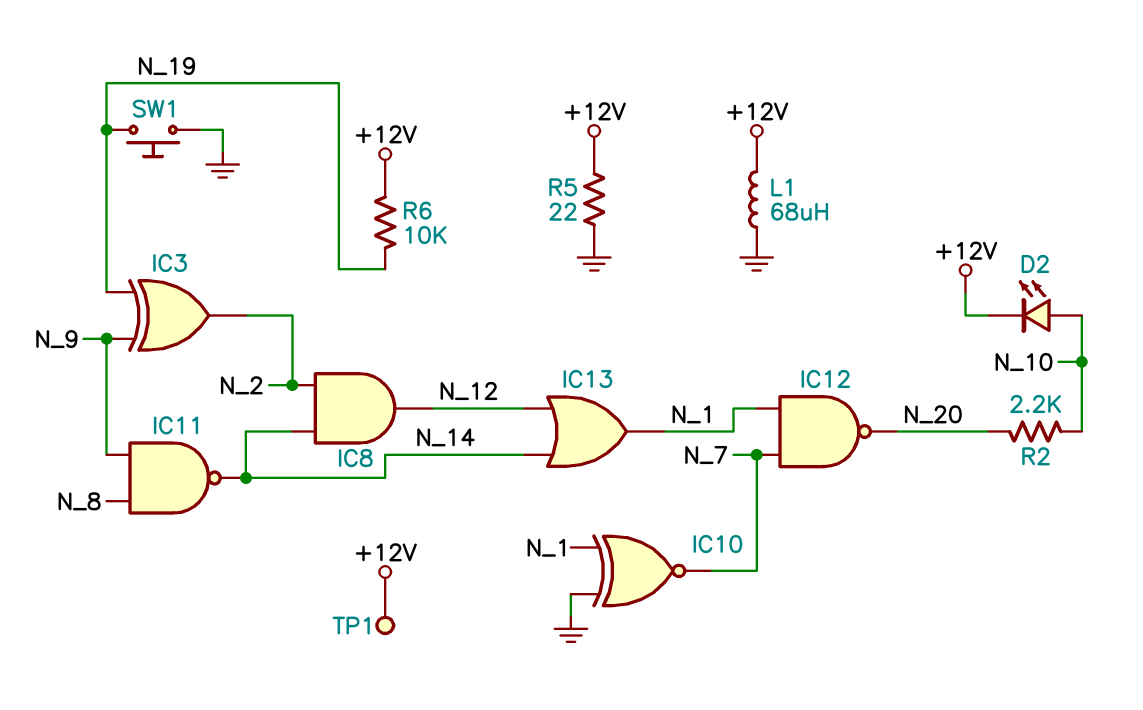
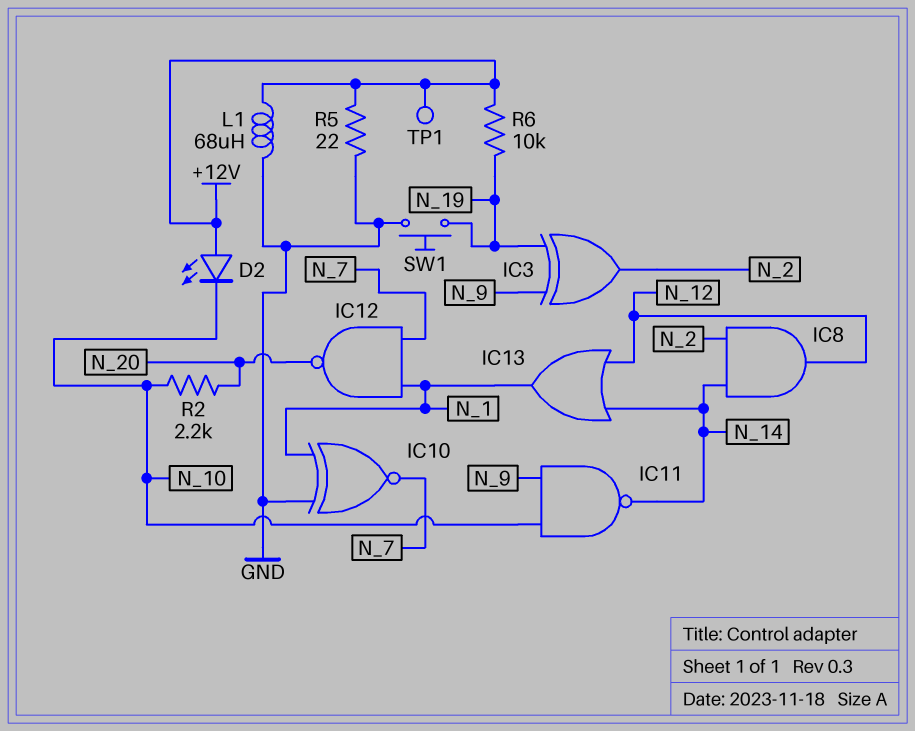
D2: LED (A N_10, K +12V) -> LED (A +12V, K N_10)
IC11: NAND (in N_8, in N_9, out N_14) -> NAND (in N_9, in N_10, out N_14)

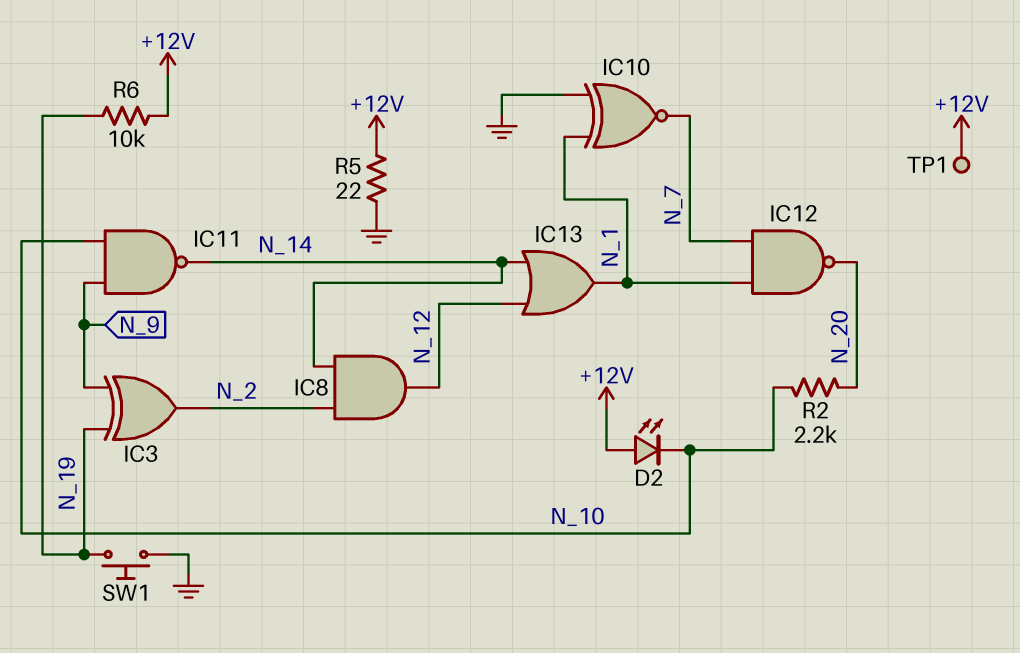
L1: 68uH (+12V, GND) -> none

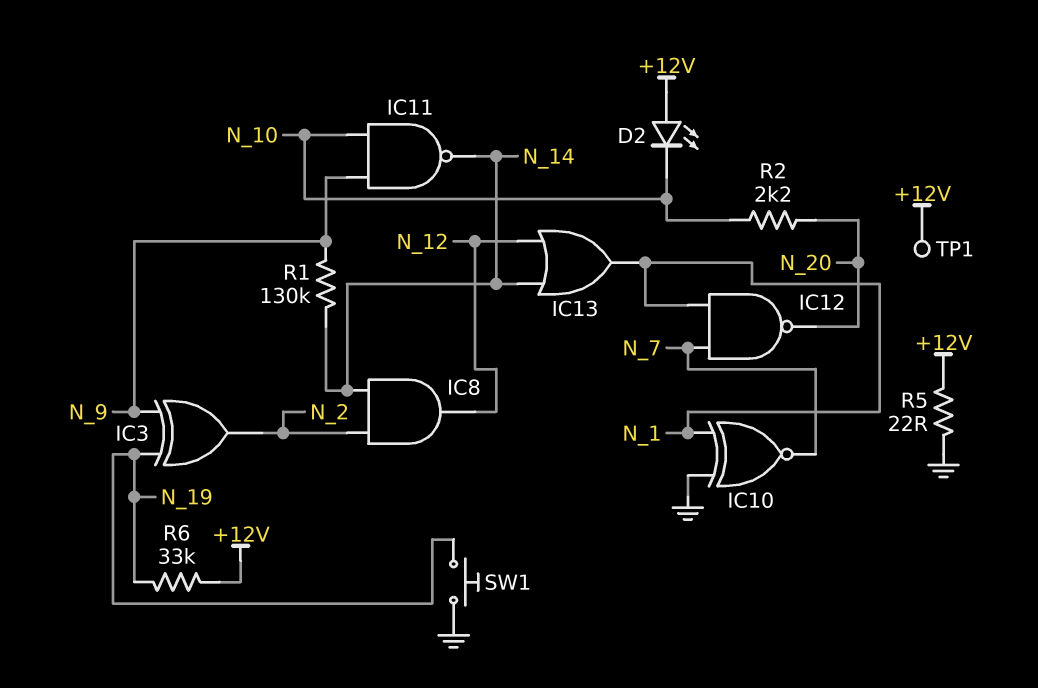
R1: none -> 130k (N_9, N_14)
R6: 10k (+12V, N_19) -> 33k (+12V, N_19)

